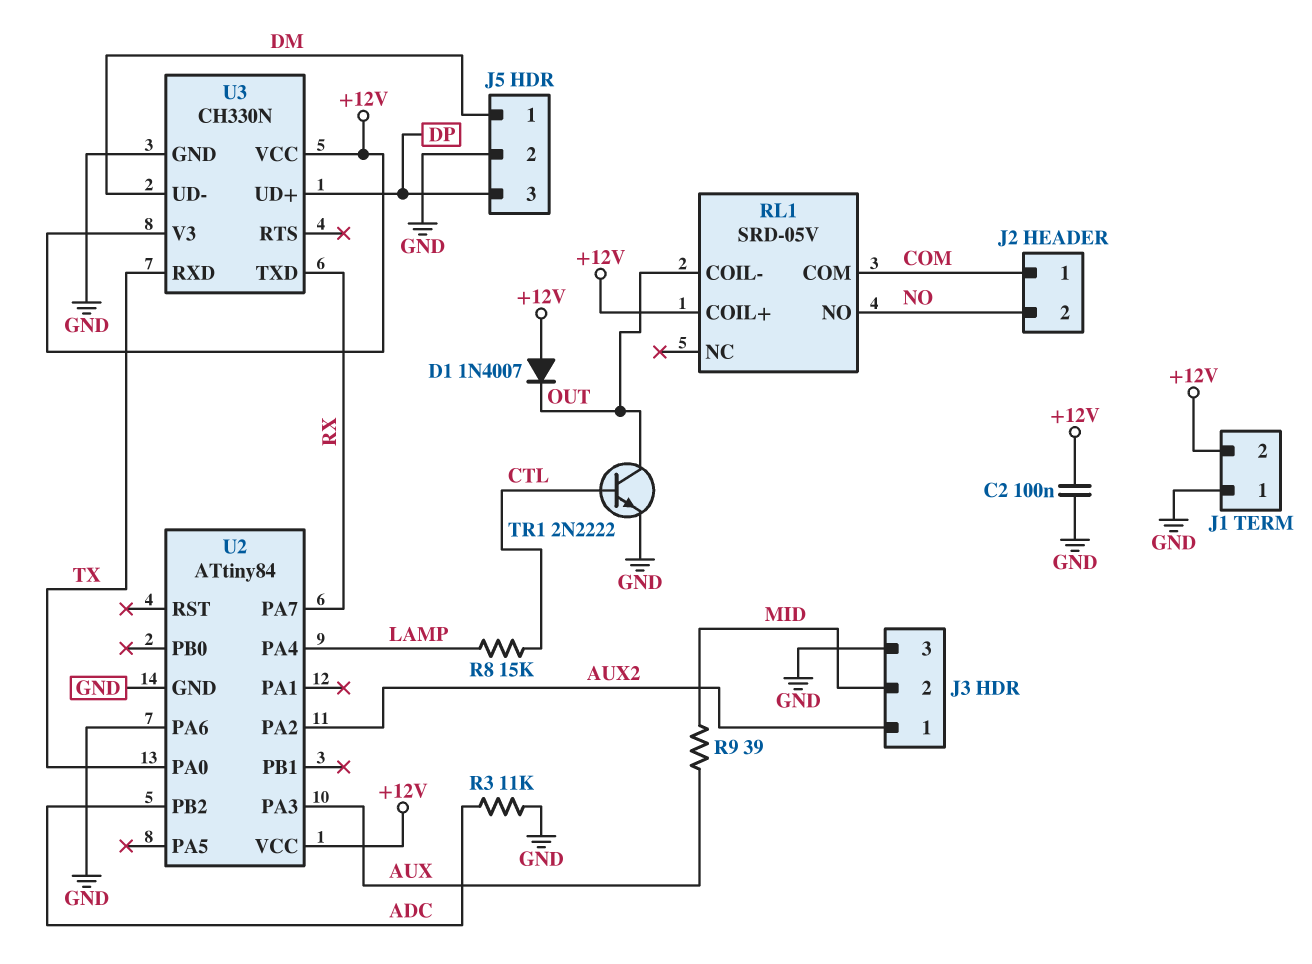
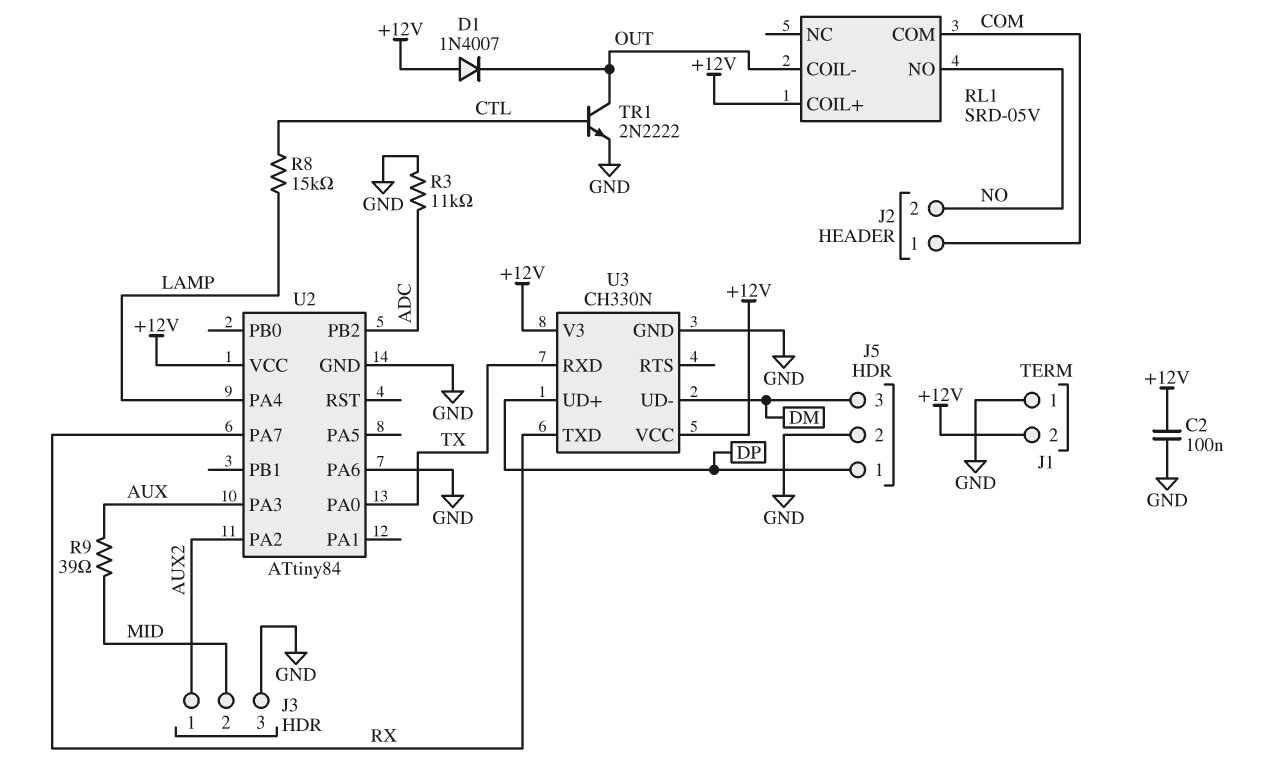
J5 pin 1: DM -> DP
J5 pin 3: DP -> DM

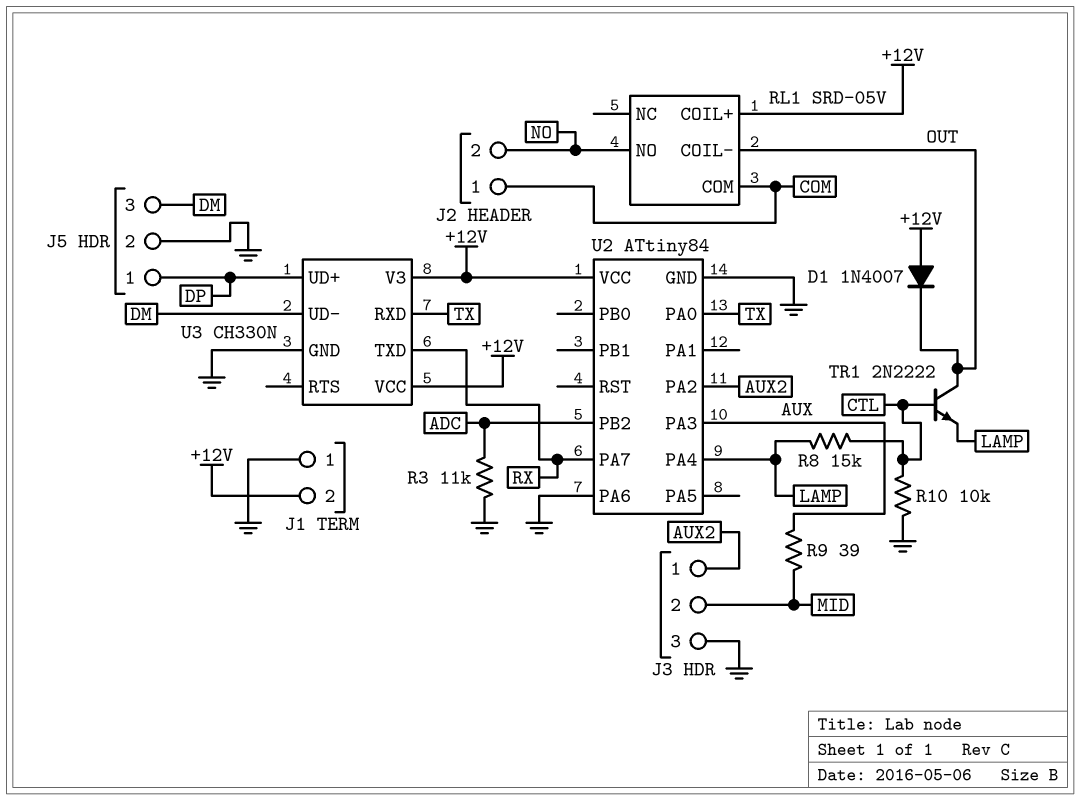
C2: 100nF (+12V, GND) -> none
R10: none -> 10k (CTL, GND)
TR1: NPN 2N2222 (B CTL, C OUT, E GND) -> NPN 2N2222 (B CTL, C OUT, E LAMP)

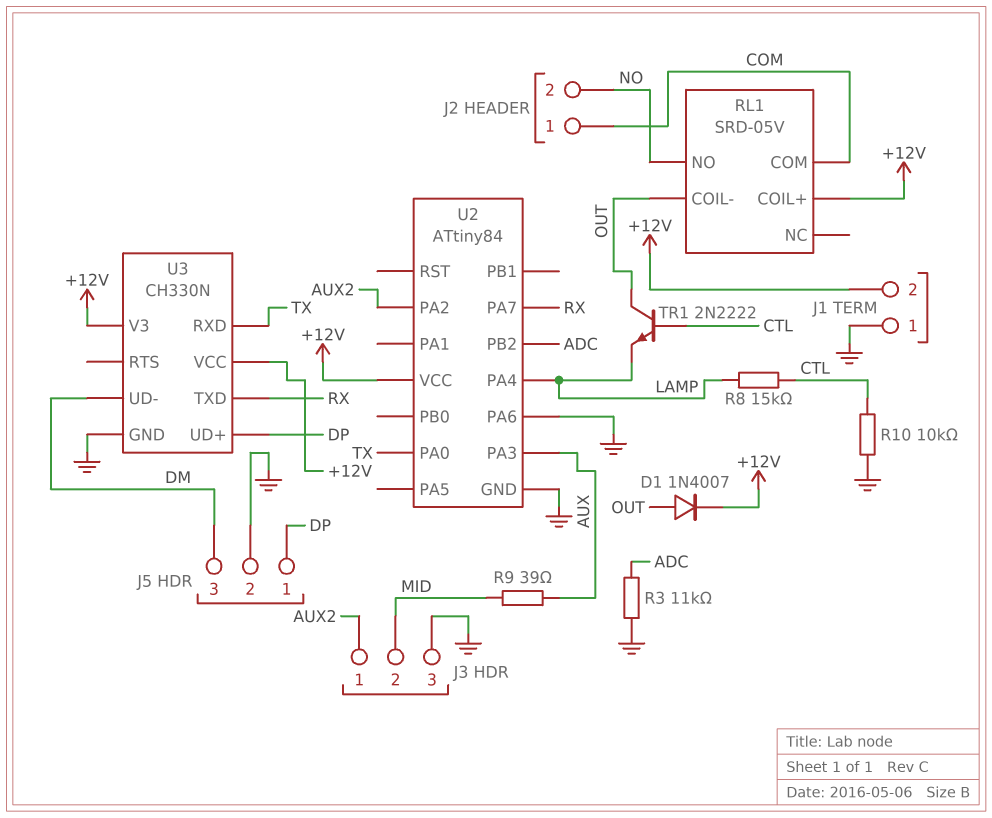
D1: diode 1N4007 (A +12V, K OUT) -> diode 1N4007 (A OUT, K +12V)

